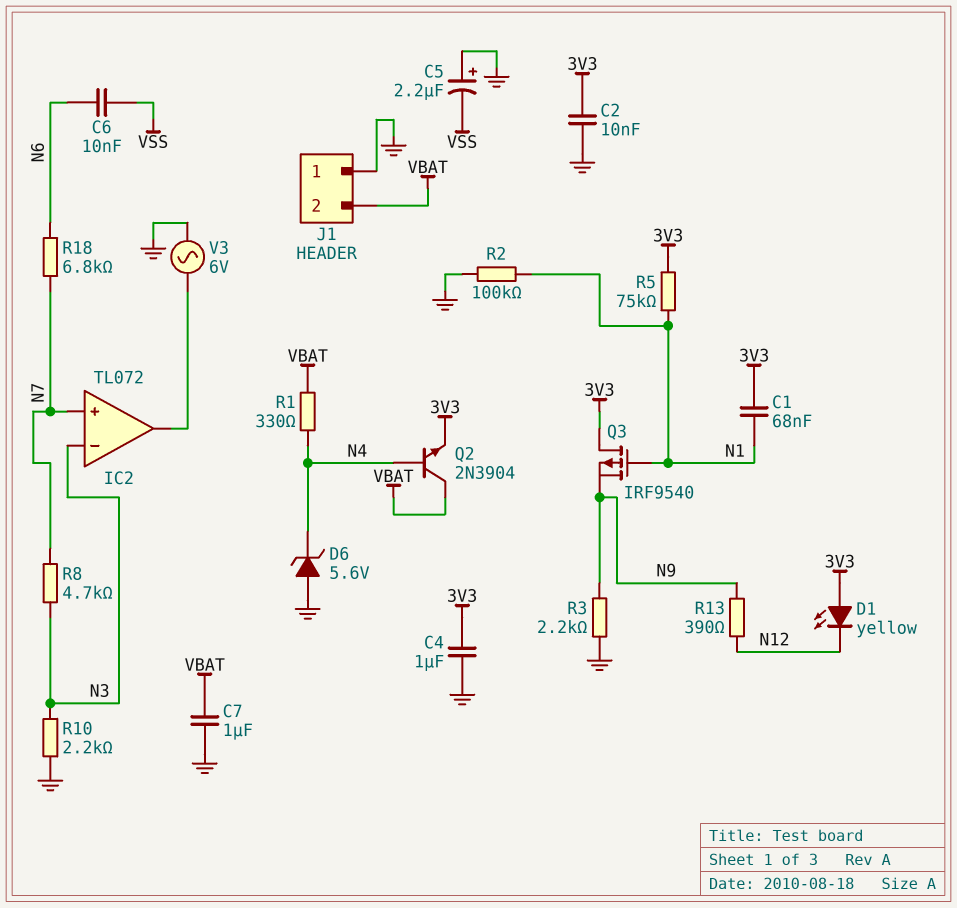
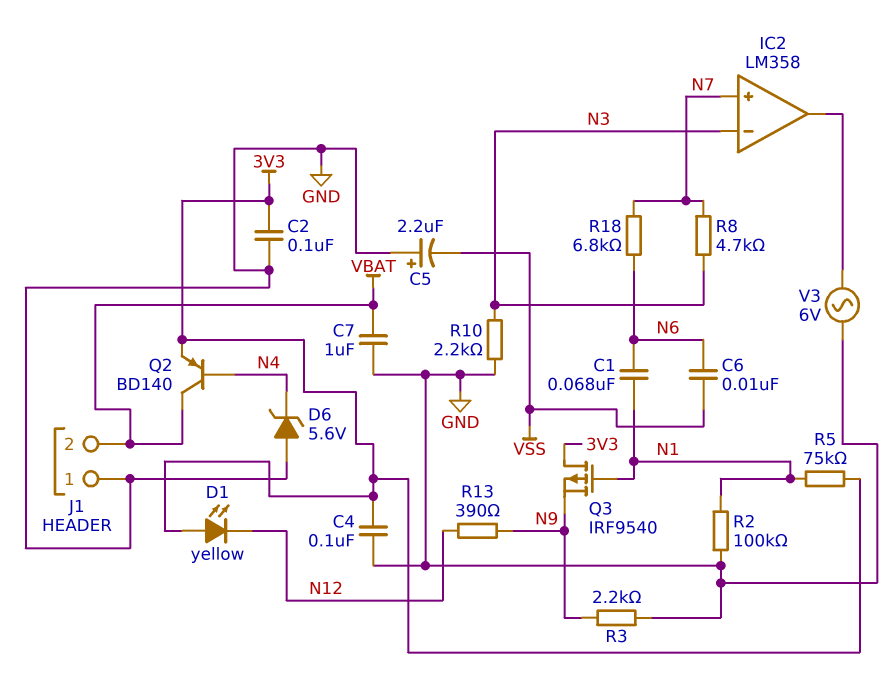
C1: 68nF (3V3, N1) -> 68nF (N1, N6)
C2: 10nF (3V3, GND) -> 100nF (3V3, GND)
C4: 1uF (3V3, GND) -> 100nF (3V3, GND)
IC2: TL072 -> LM358
Q2: NPN 2N3904 (B N4, C VBAT, E 3V3) -> PNP BD140 (B N4, C VBAT, E 3V3)
R1: 330 (N4, VBAT) -> none

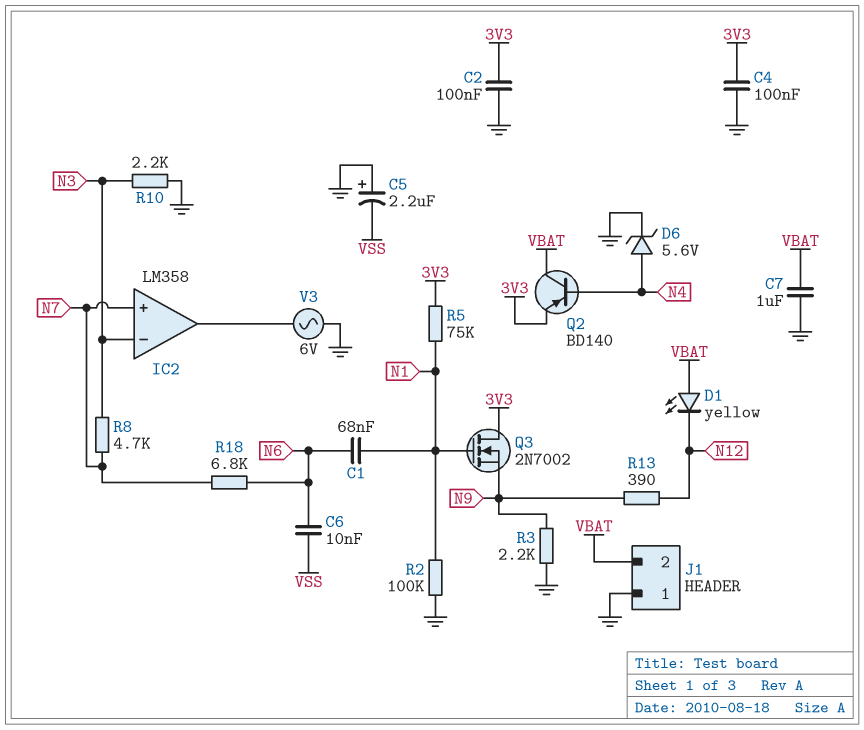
D1: LED yellow (A 3V3, K N12) -> LED yellow (A VBAT, K N12)
D6: zener 5.6V (A GND, K N4) -> zener 5.6V (A N4, K GND)
Q3: PMOS IRF9540 (G N1, D 3V3, S N9) -> NMOS 2N7002 (G N1, D 3V3, S N9)

